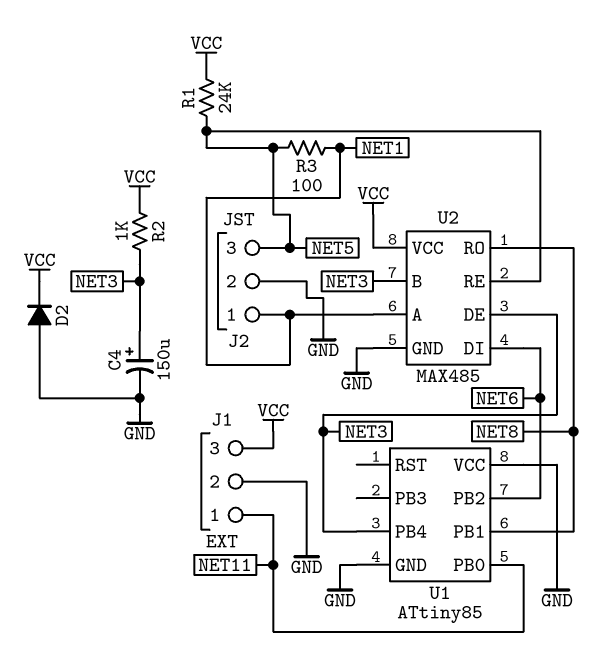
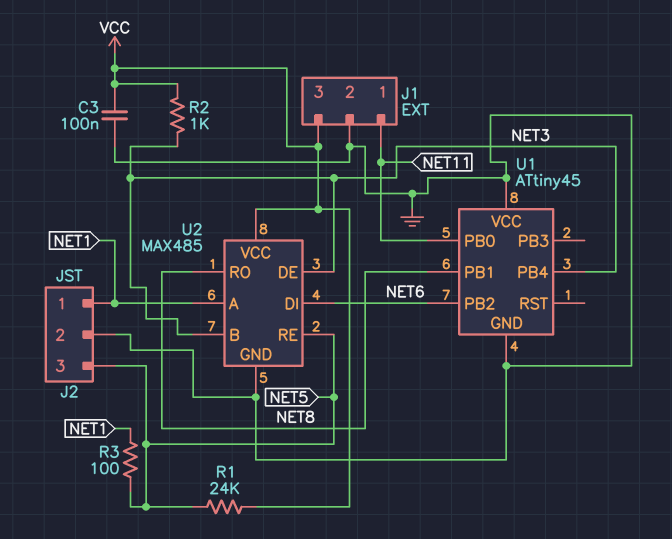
C3: none -> 100nF (GND, VCC)
C4: 150uF (plus NET3, minus GND) -> none
D2: diode (A GND, K VCC) -> none
U1: ATtiny85 -> ATtiny45

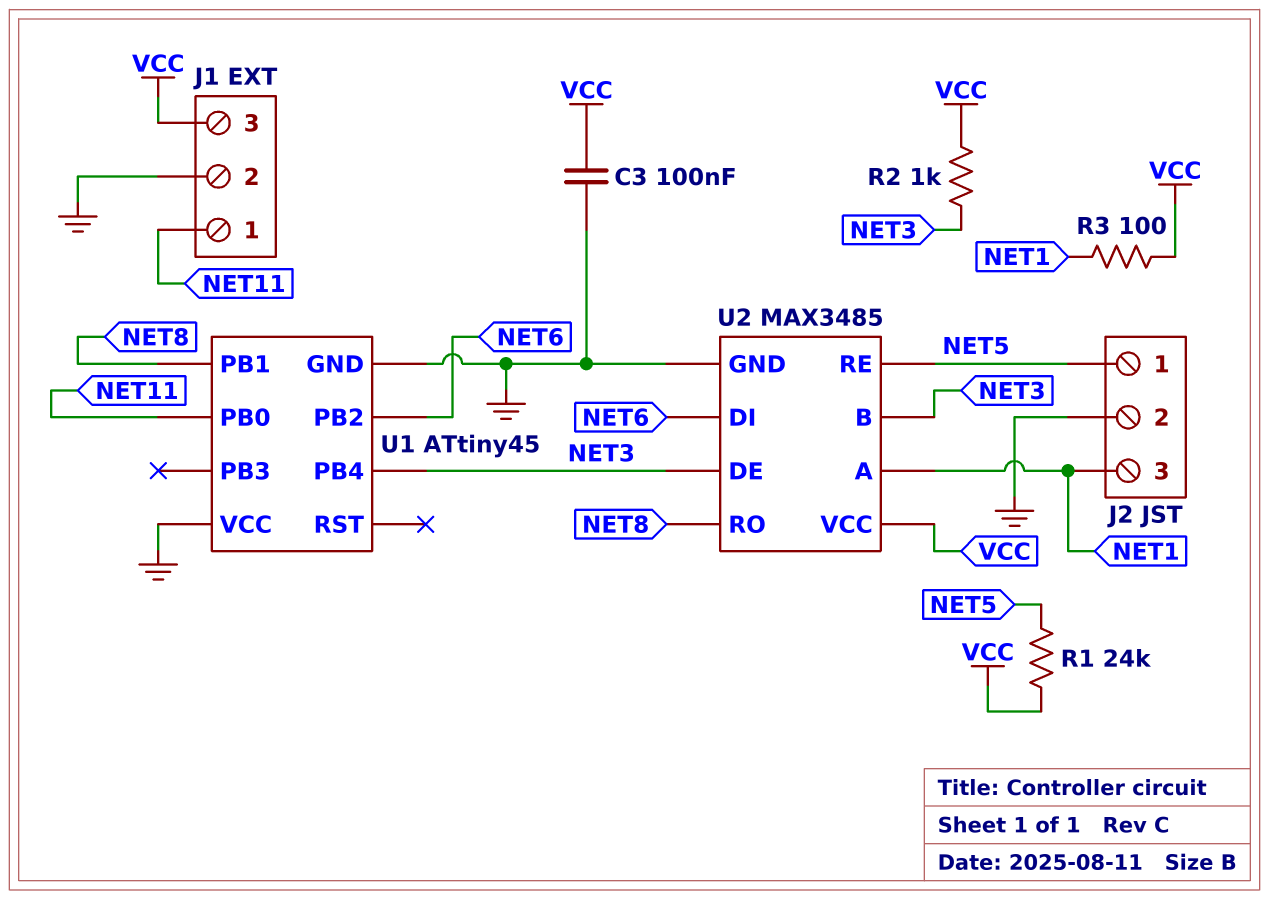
J2 pin 1: NET1 -> NET5
J2 pin 3: NET5 -> NET1
R3: 100 (NET1, NET5) -> 100 (NET1, VCC)
U2: MAX485 -> MAX3485

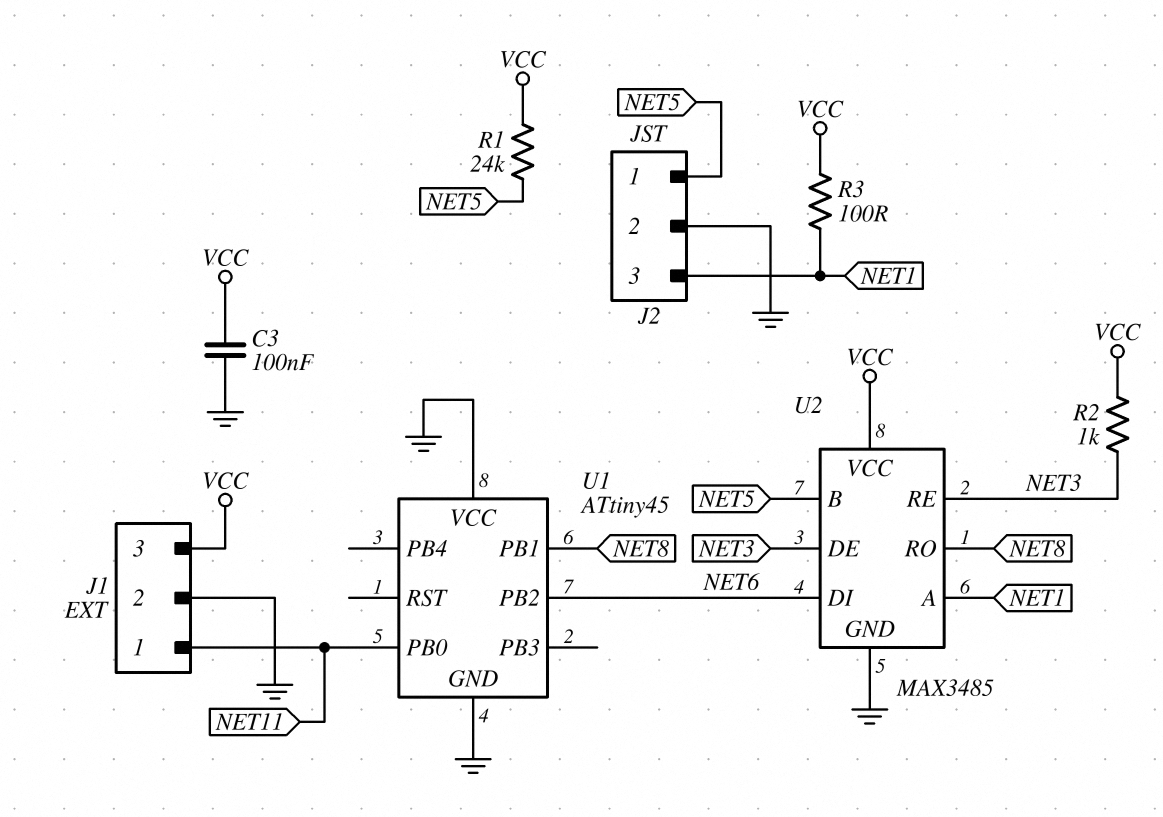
U1 pin PB4: NET3 -> none
U2 pin B: NET3 -> NET5
U2 pin RE: NET5 -> NET3

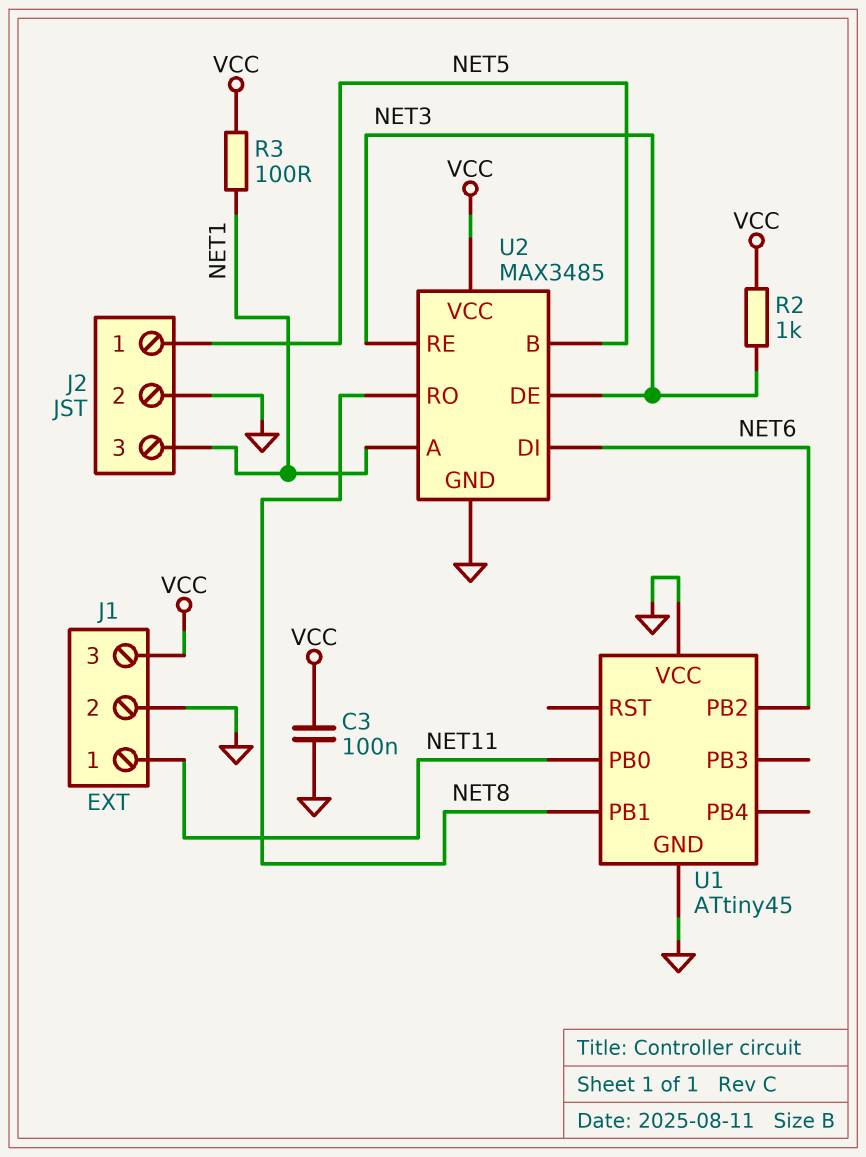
R1: 24k (NET5, VCC) -> none

